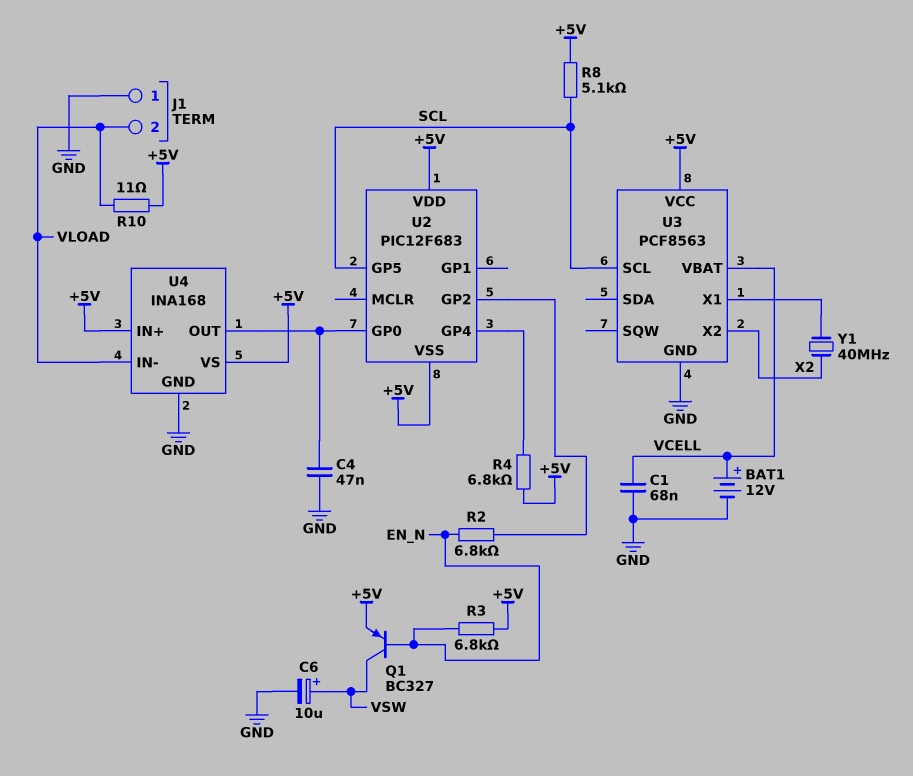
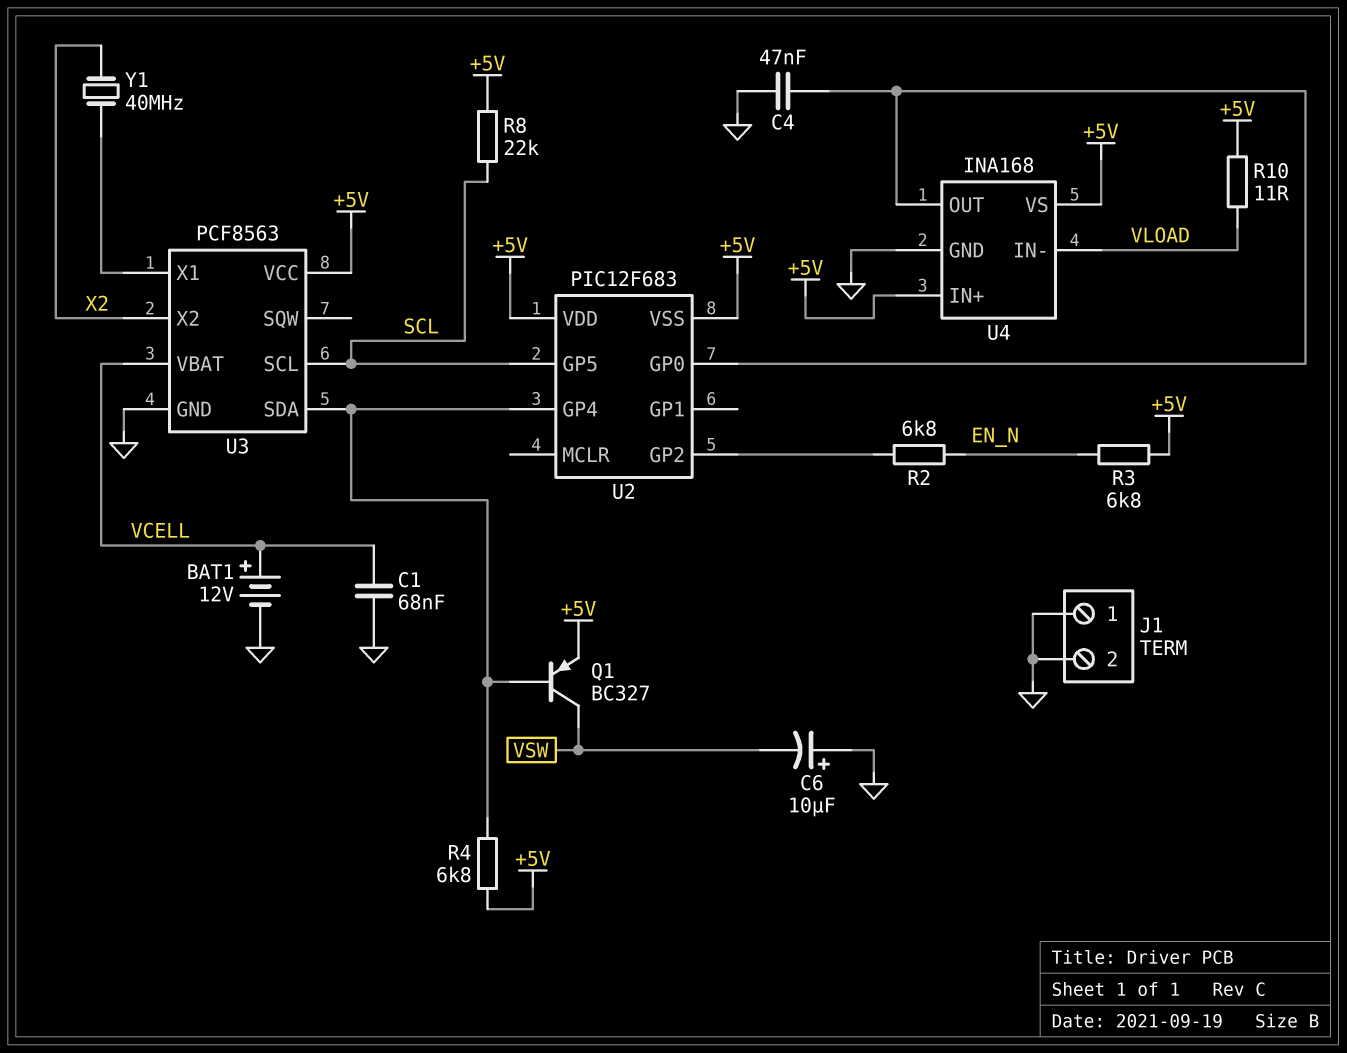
C6: 10uF (plus VSW, minus GND) -> 10uF (plus GND, minus VSW)
J1 pin 2: VLOAD -> GND
Q1: PNP BC327 (B EN_N, C VSW, E +5V) -> PNP BC327 (B U2/GP4, C VSW, E +5V)
R8: 5.1k (+5V, SCL) -> 22k (+5V, SCL)
U3 pin SDA: none -> U2/GP4

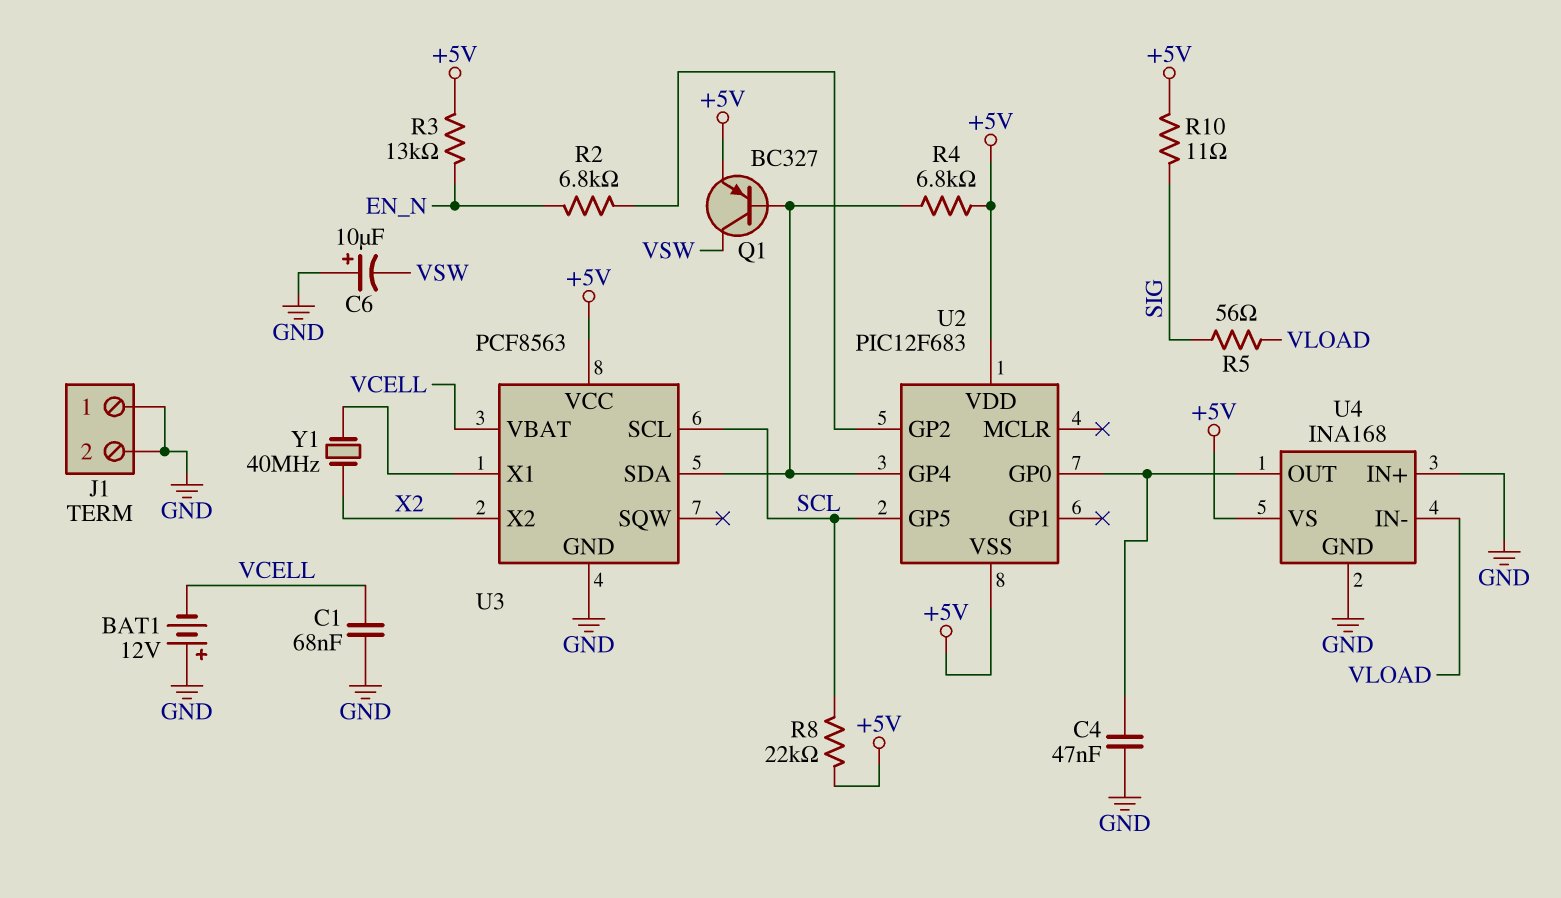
BAT1: 12V (plus VCELL, minus GND) -> 12V (plus GND, minus VCELL)
R3: 6.8k (+5V, EN_N) -> 13k (+5V, EN_N)
R5: none -> 56 (SIG, VLOAD)
R10: 11 (+5V, VLOAD) -> 11 (+5V, SIG)
U4 pin IN+: +5V -> GND

